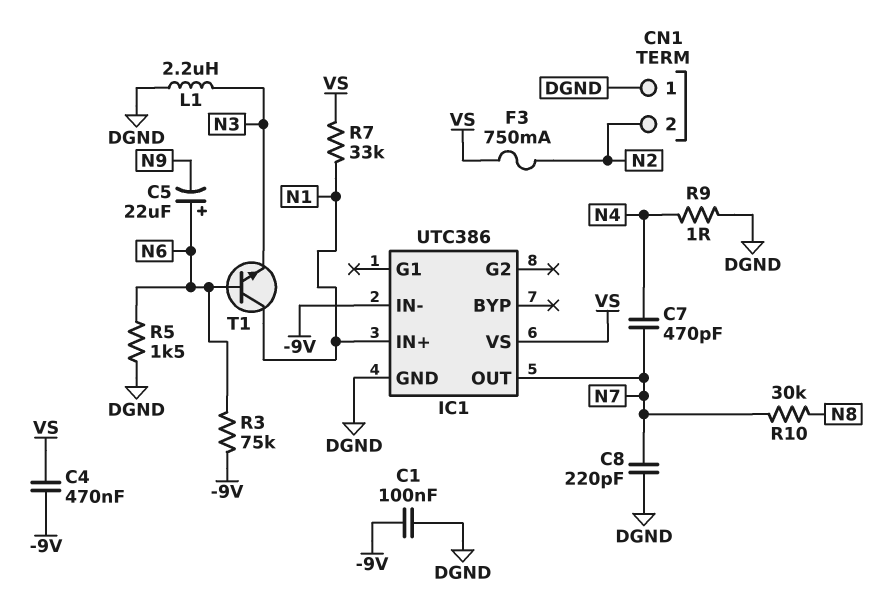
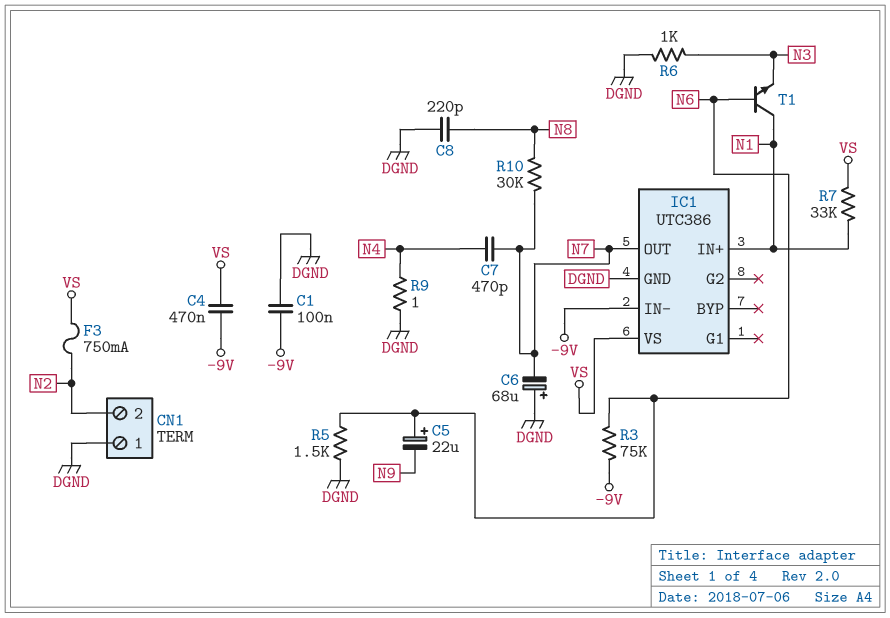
C6: none -> 68uF (plus DGND, minus N7)
C8: 220pF (DGND, N7) -> 220pF (DGND, N8)
L1: 2.2uH (DGND, N3) -> none
R6: none -> 1k (DGND, N3)

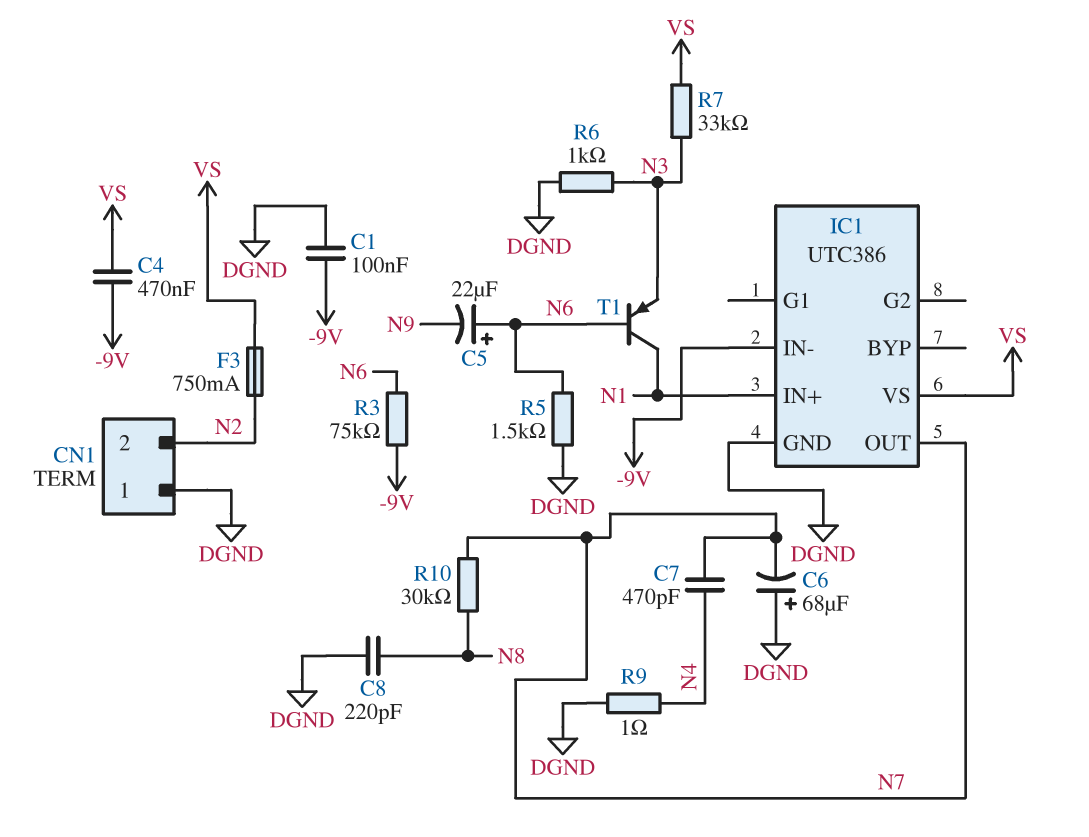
R7: 33k (N1, VS) -> 33k (N3, VS)
T1: NPN (B N6, C N1, E N3) -> PNP (B N6, C N1, E N3)

